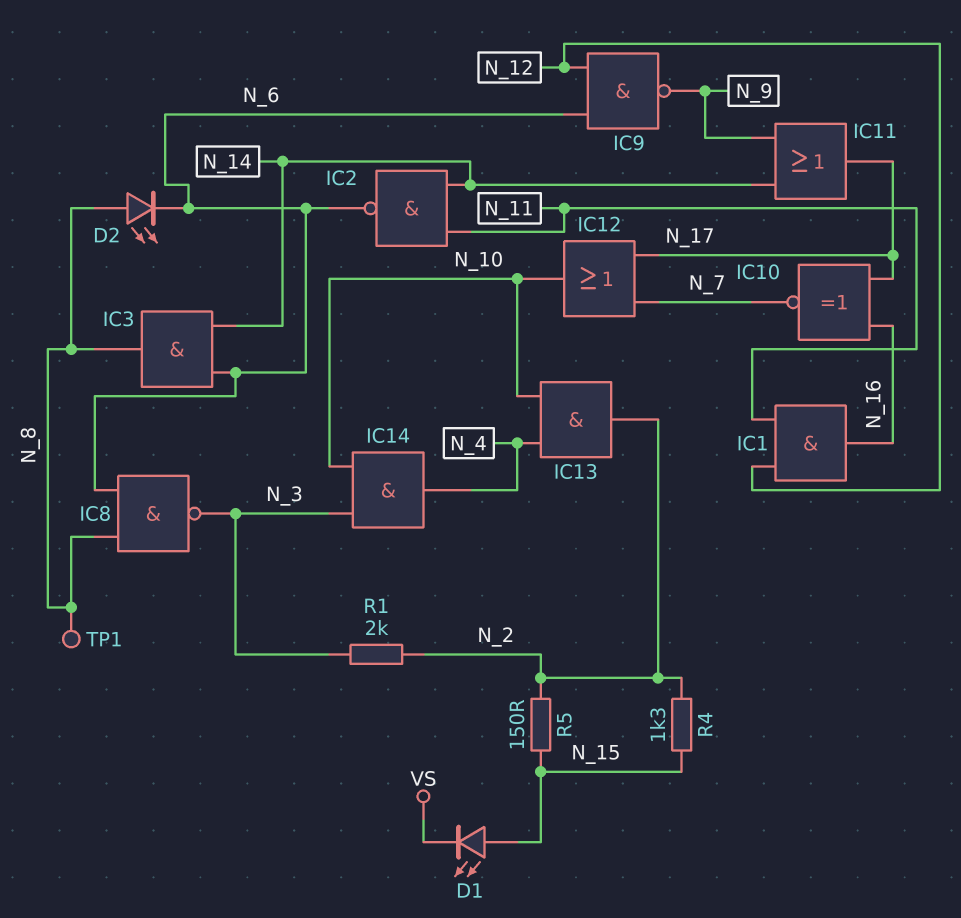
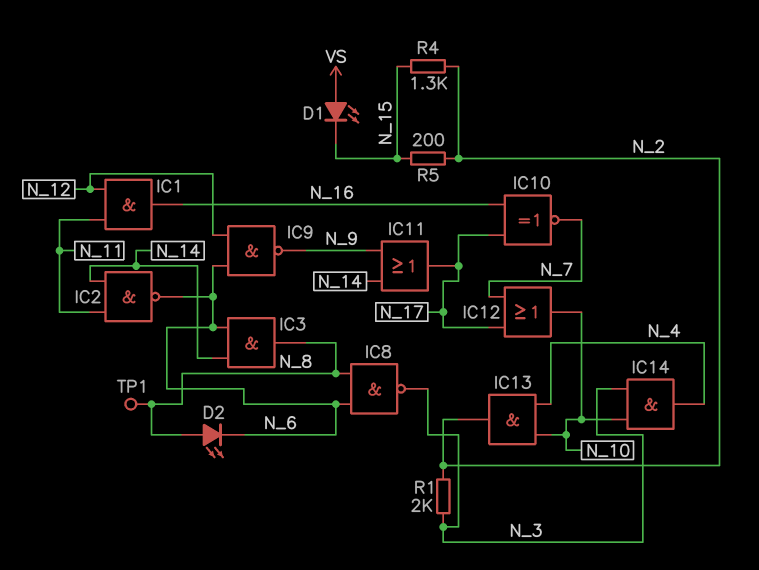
D1: LED (A N_15, K VS) -> LED (A VS, K N_15)
R5: 150 (N_2, N_15) -> 200 (N_2, N_15)

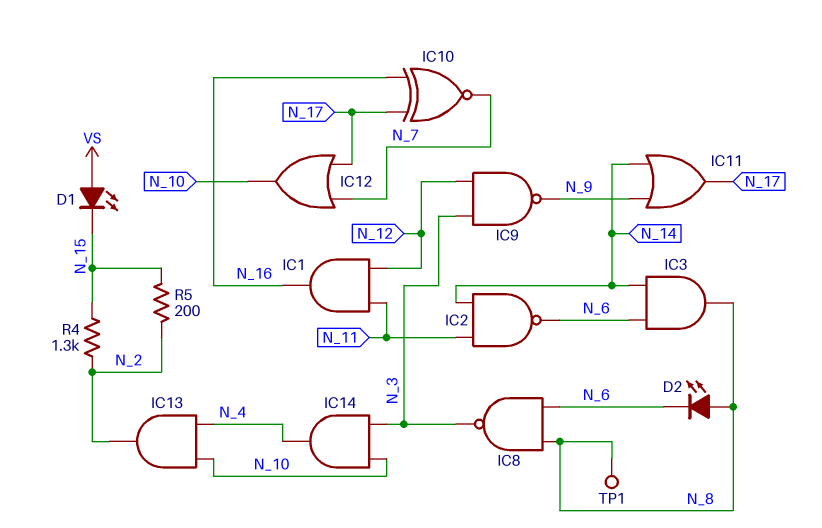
IC9: NAND (in N_6, in N_12, out N_9) -> NAND (in N_3, in N_12, out N_9)
R1: 2k (N_2, N_3) -> none

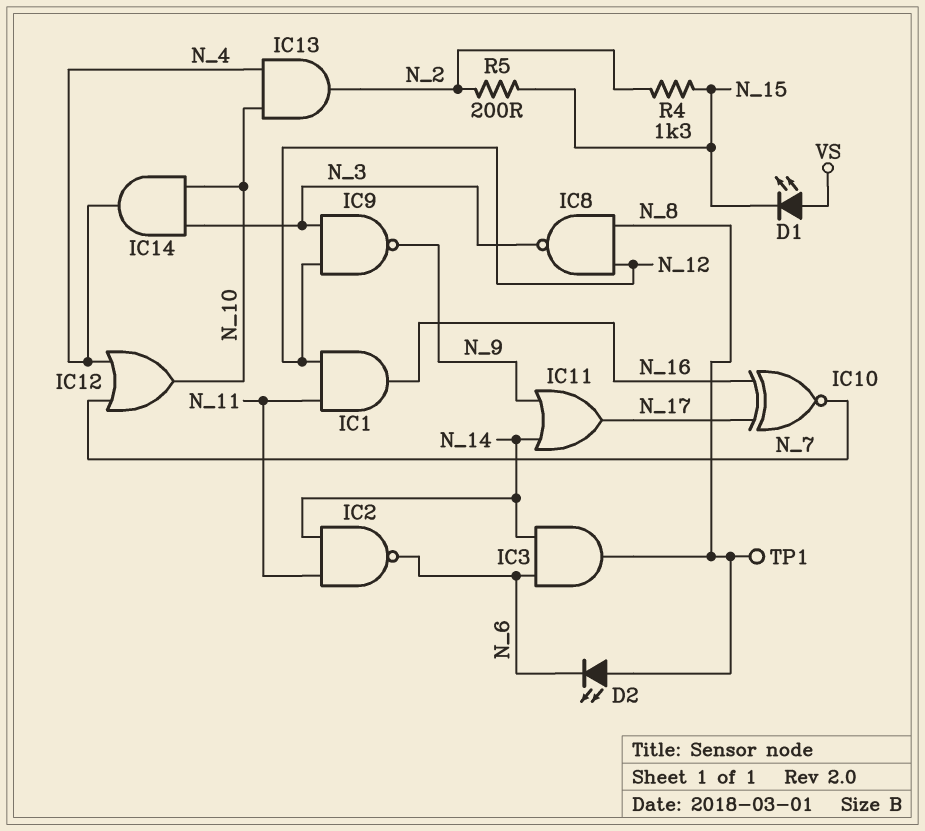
IC8: NAND (in N_6, in N_8, out N_3) -> NAND (in N_8, in N_12, out N_3)
IC12: OR (in N_7, in N_17, out N_10) -> OR (in N_4, in N_7, out N_10)

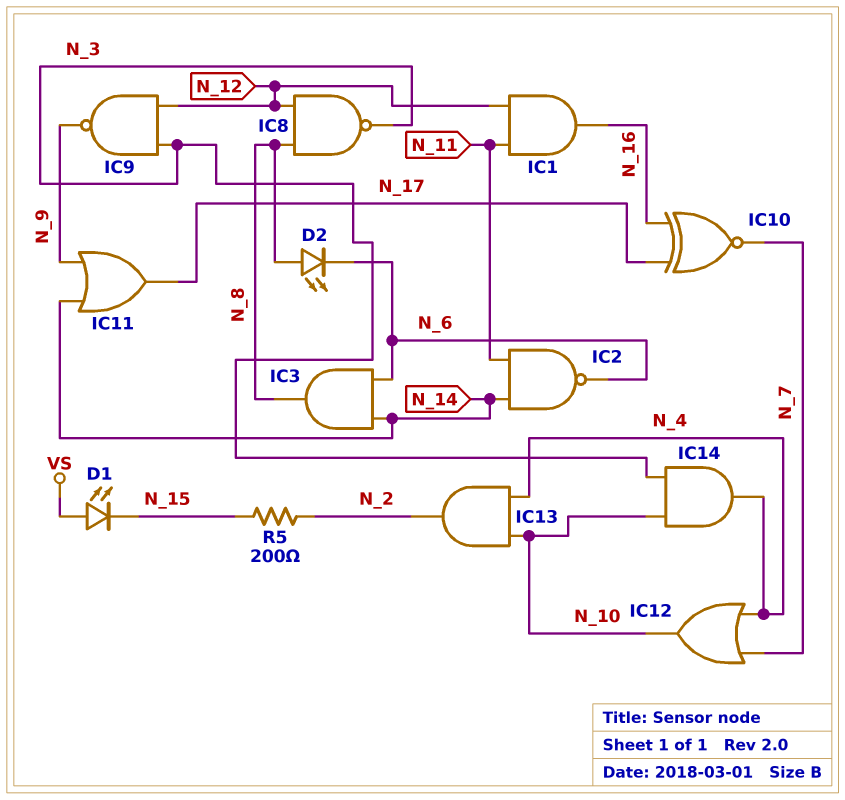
R4: 1.3k (N_2, N_15) -> none
TP1: test point (N_8) -> none

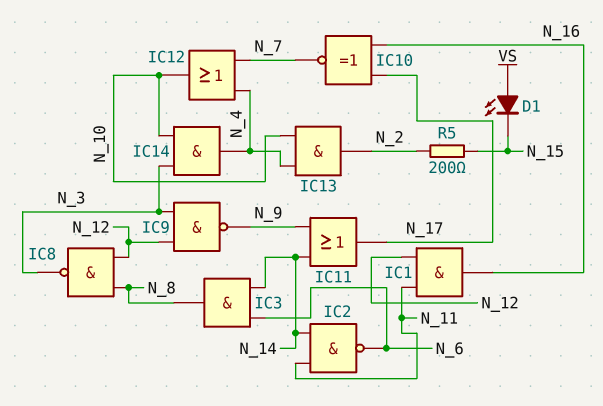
D2: LED (A N_8, K N_6) -> none

